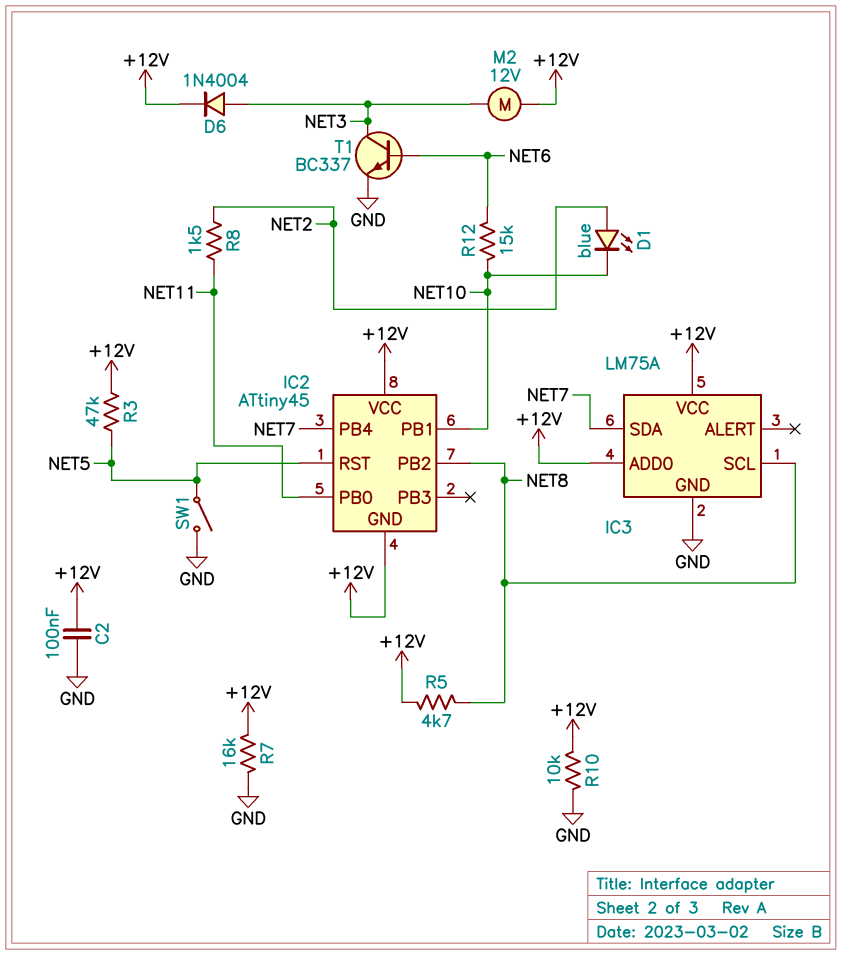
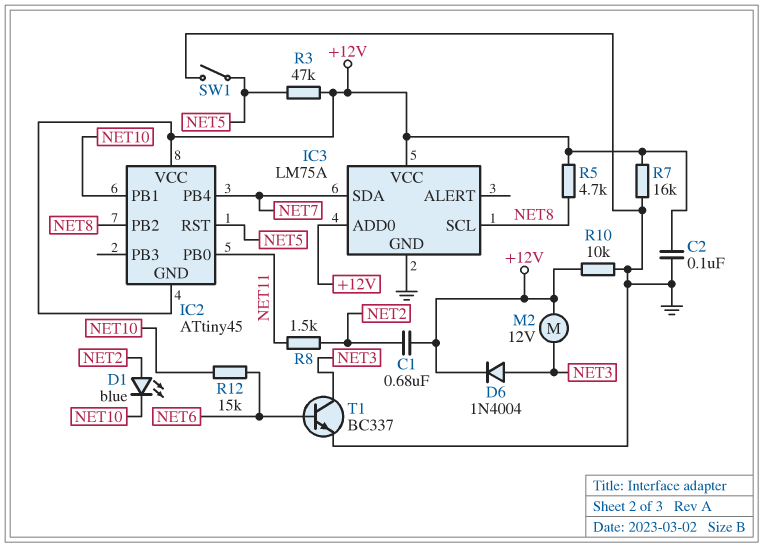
C1: none -> 680nF (+12V, NET2)

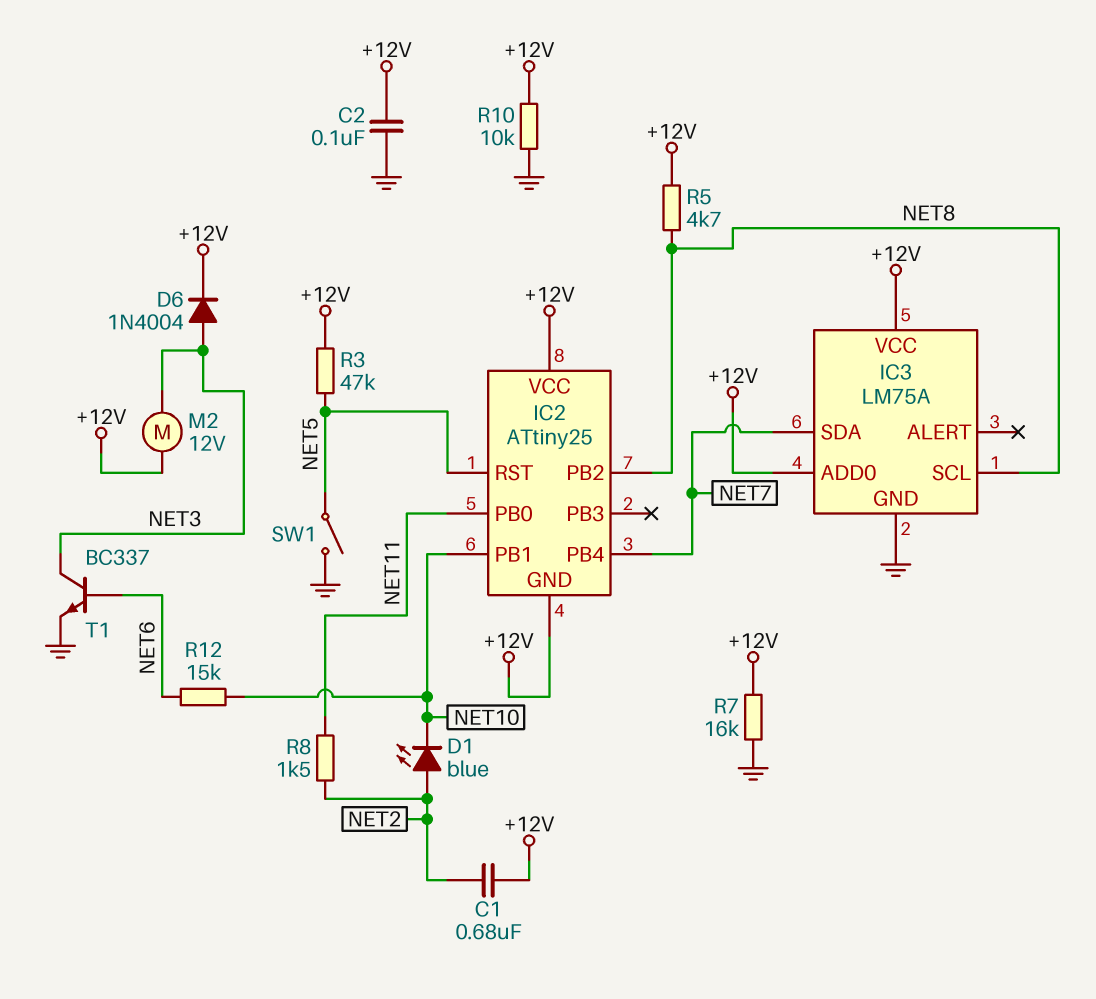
IC2: ATtiny45 -> ATtiny25

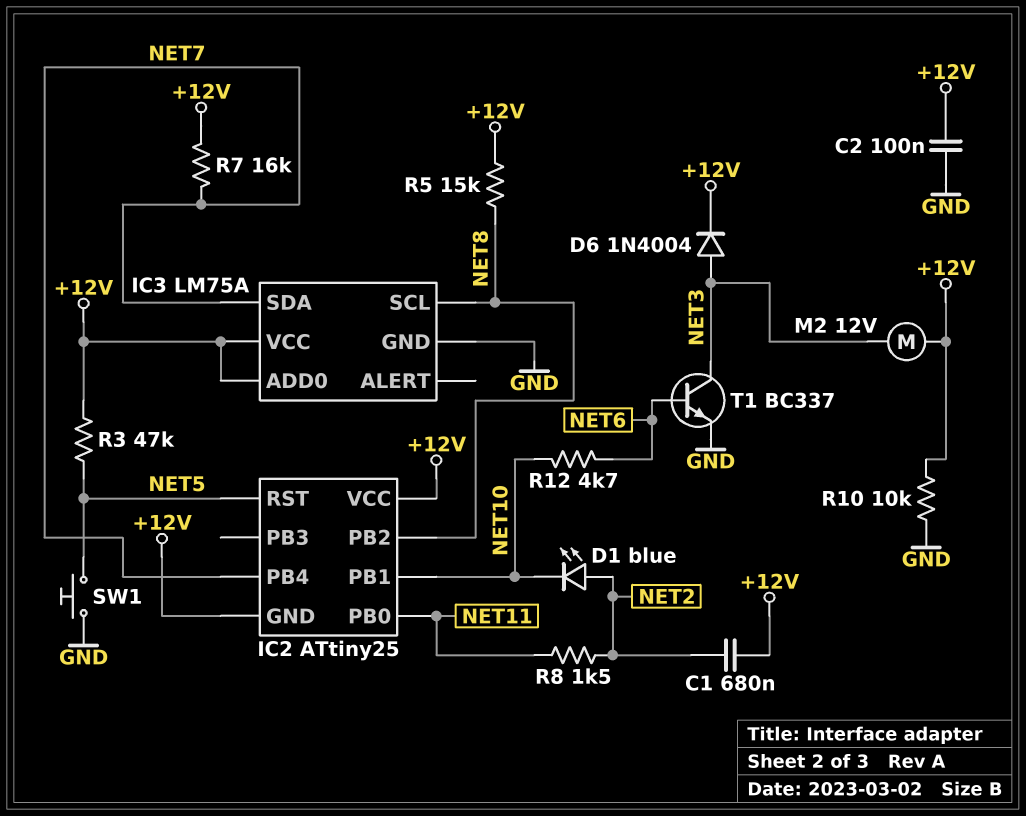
R5: 4.7k (+12V, NET8) -> 15k (+12V, NET8)
R7: 16k (+12V, GND) -> 16k (+12V, NET7)
R12: 15k (NET6, NET10) -> 4.7k (NET6, NET10)
SW1: switch (GND, NET5) -> button (GND, NET5)

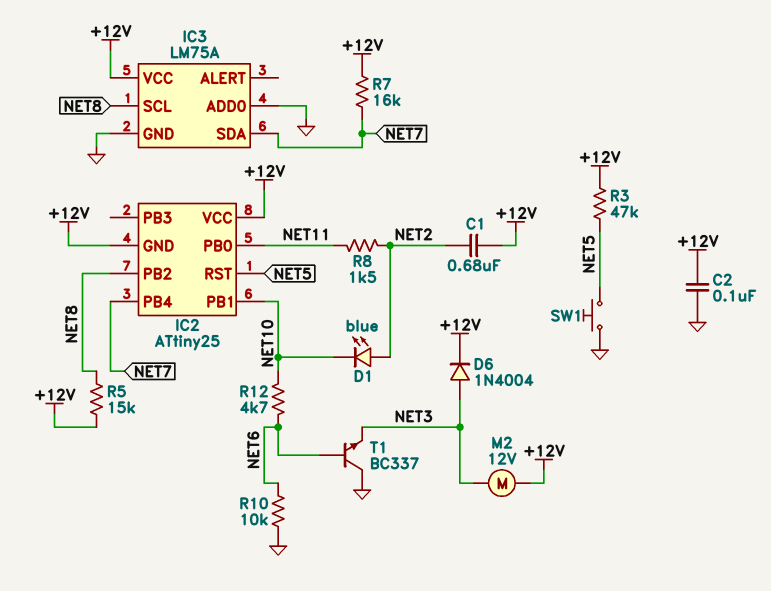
IC3 pin ADD0: +12V -> GND
R10: 10k (+12V, GND) -> 10k (GND, NET6)
T1: NPN BC337 (B NET6, C NET3, E GND) -> NPN BC337 (B NET6, C GND, E NET3)

